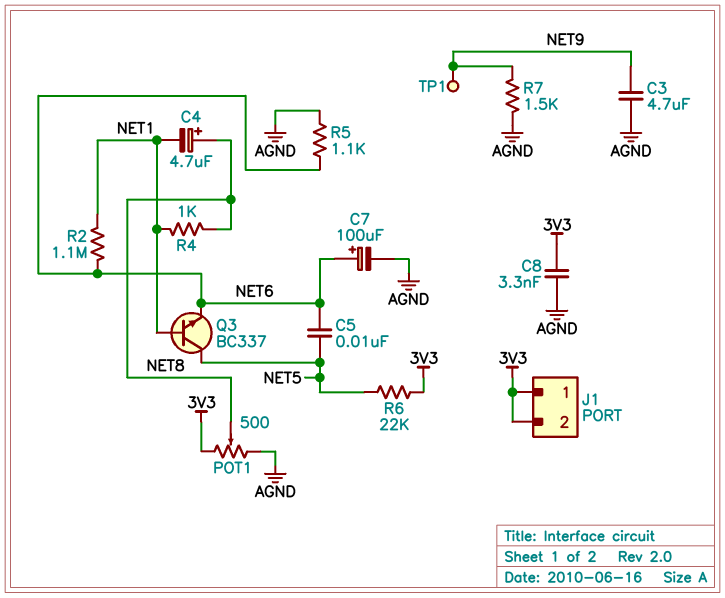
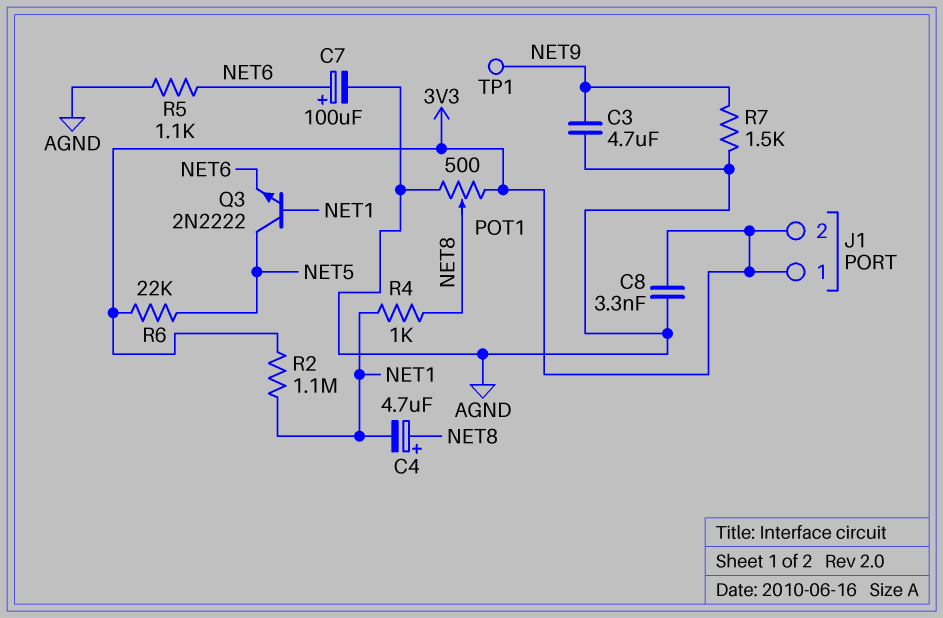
C5: 10nF (NET5, NET6) -> none
Q3: NPN BC337 (B NET1, C NET5, E NET6) -> NPN 2N2222 (B NET1, C NET5, E NET6)
R2: 1.1M (NET1, NET6) -> 1.1M (3V3, NET1)

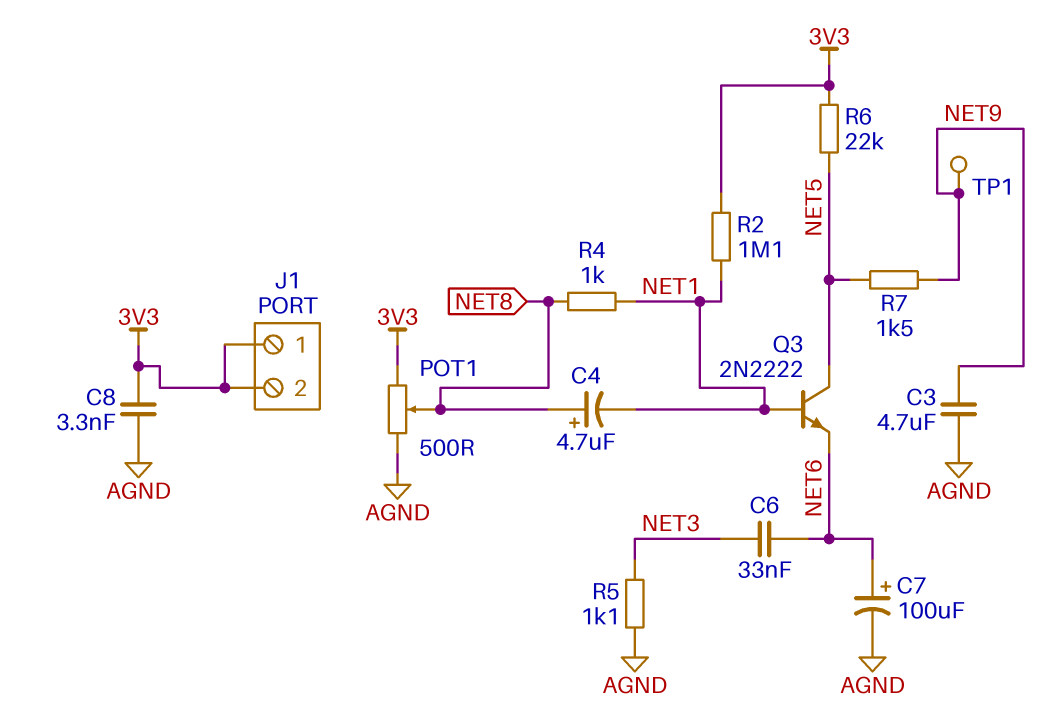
C6: none -> 33nF (NET3, NET6)
R5: 1.1k (AGND, NET6) -> 1.1k (AGND, NET3)
R7: 1.5k (AGND, NET9) -> 1.5k (NET5, NET9)

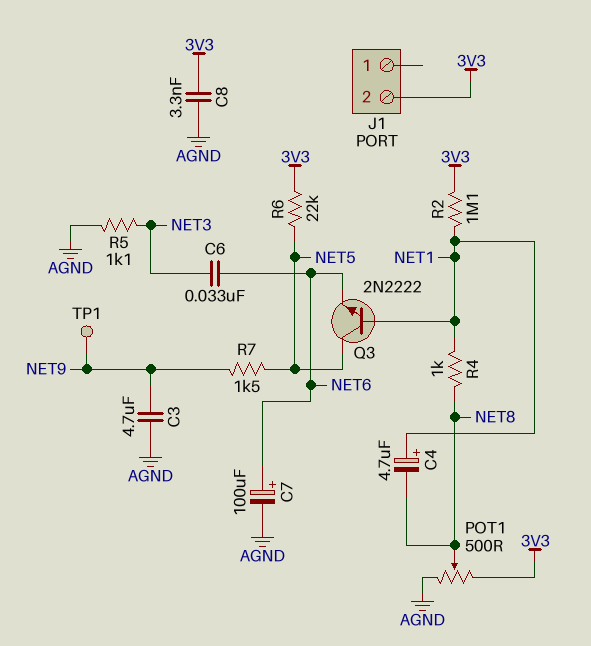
C4: 4.7uF (plus NET8, minus NET1) -> 4.7uF (plus NET1, minus NET8)
J1 pin 1: 3V3 -> none

